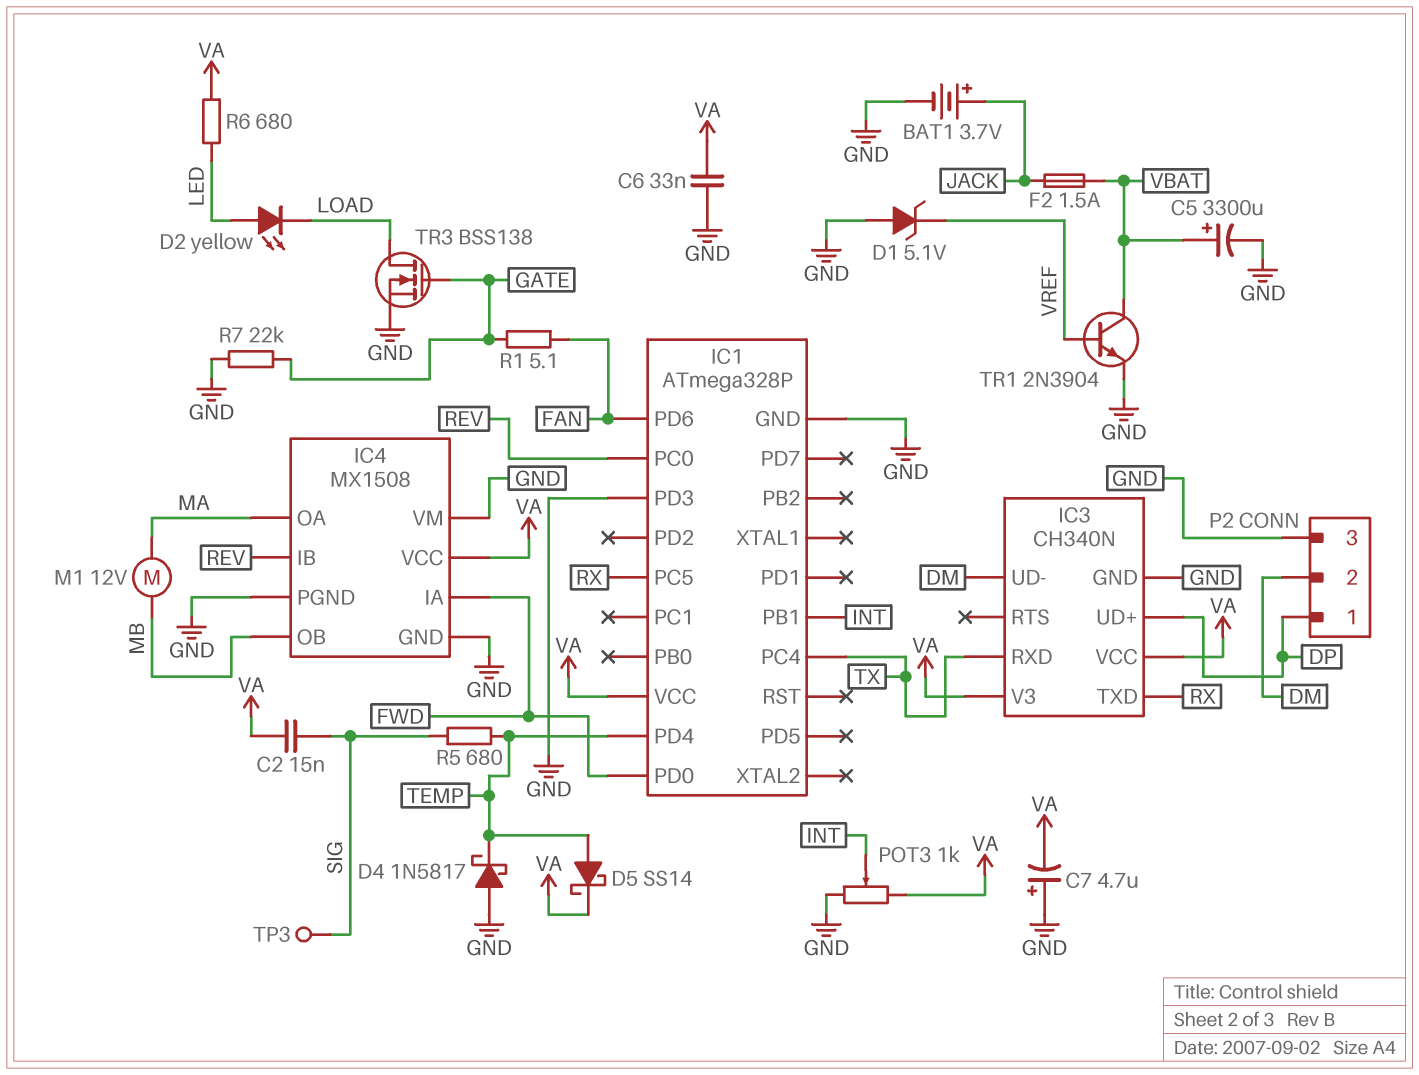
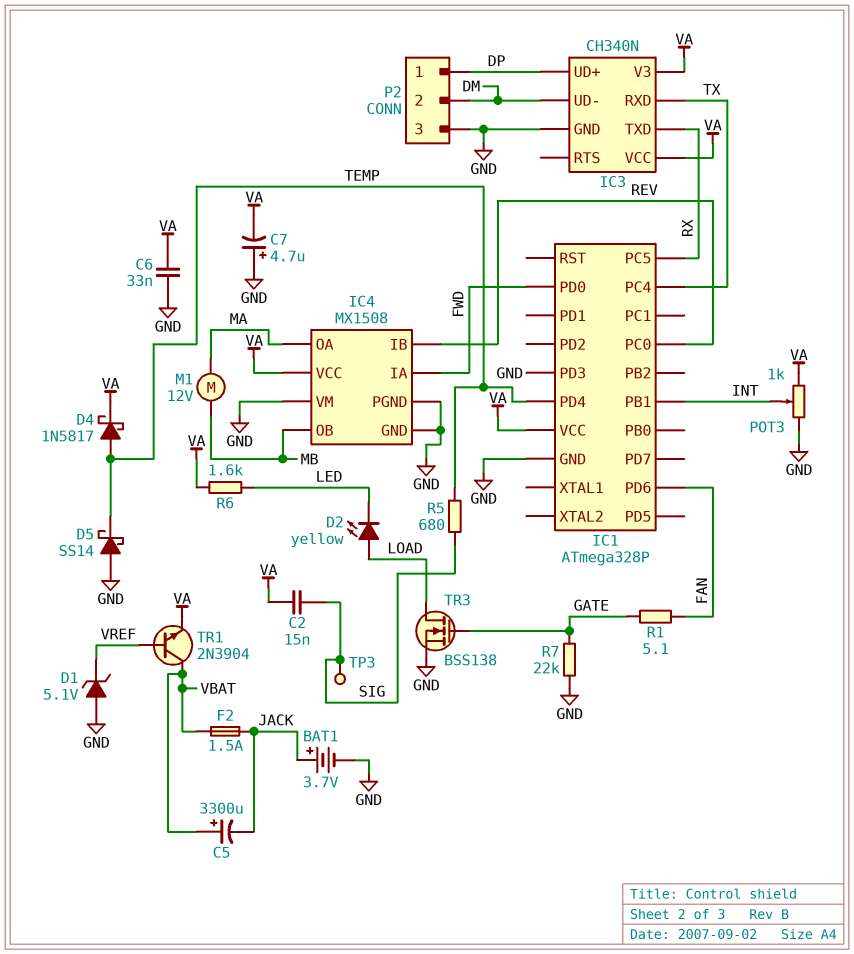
C5: 3300uF (plus VBAT, minus GND) -> 3300uF (plus VBAT, minus JACK)
D2: LED yellow (A LED, K LOAD) -> LED yellow (A LOAD, K LED)
D4: schottky 1N5817 (A GND, K TEMP) -> schottky 1N5817 (A TEMP, K VA)
D5: schottky SS14 (A TEMP, K VA) -> schottky SS14 (A GND, K TEMP)
R6: 680 (LED, VA) -> 1.6k (LED, VA)
TR1: NPN 2N3904 (B VREF, C VBAT, E GND) -> NPN 2N3904 (B VREF, C VBAT, E VA)

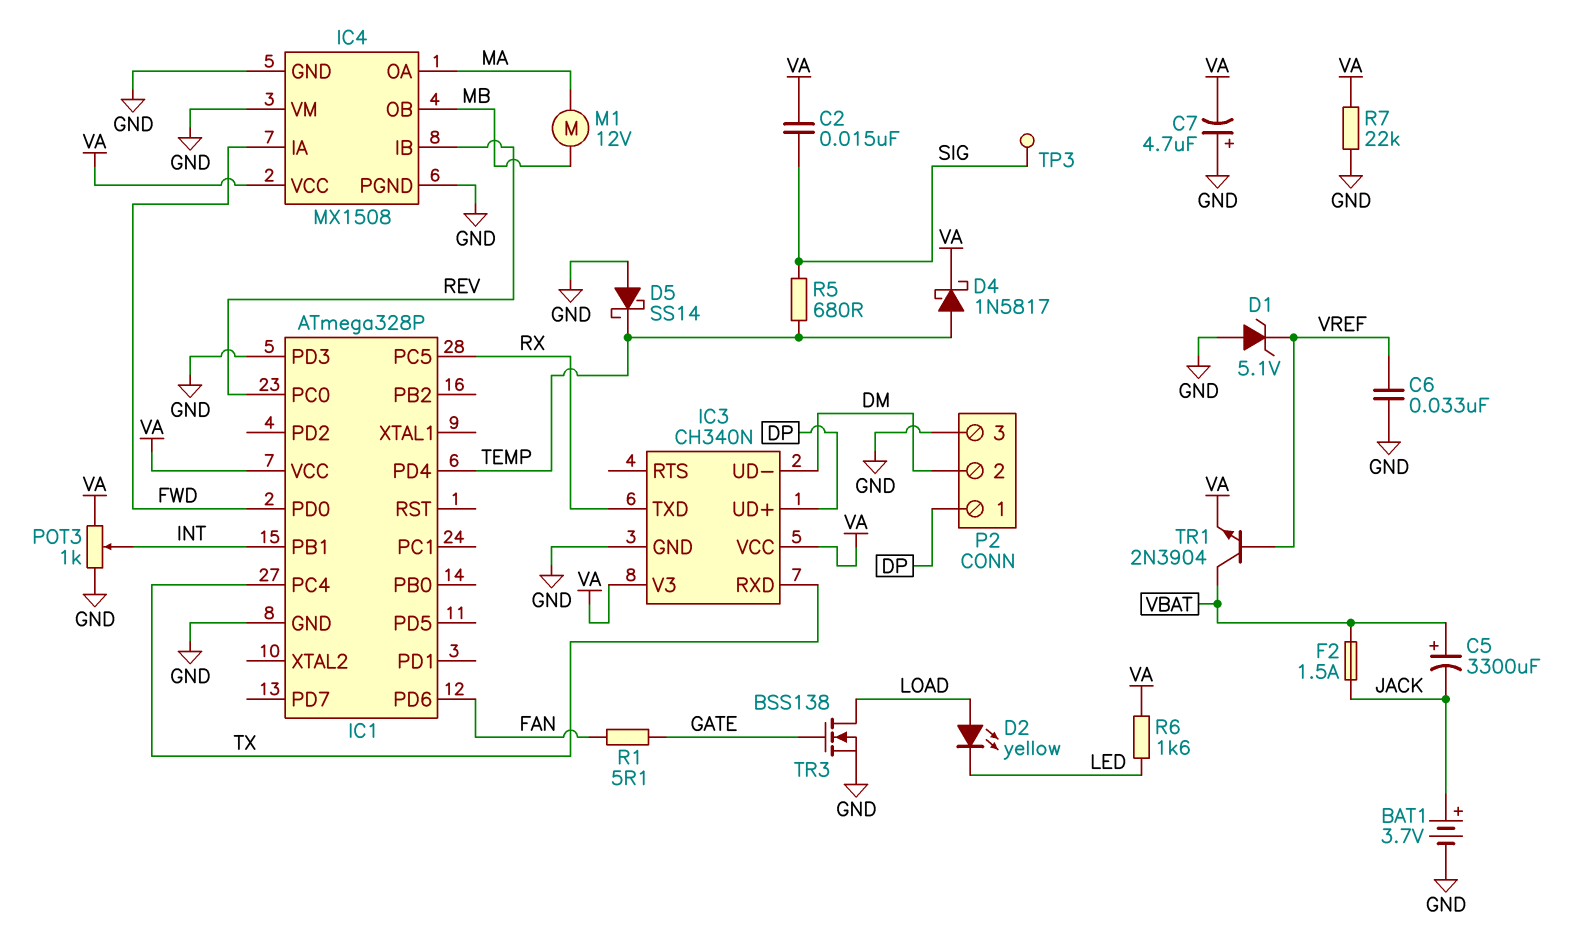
C6: 33nF (GND, VA) -> 33nF (GND, VREF)
R7: 22k (GATE, GND) -> 22k (GND, VA)

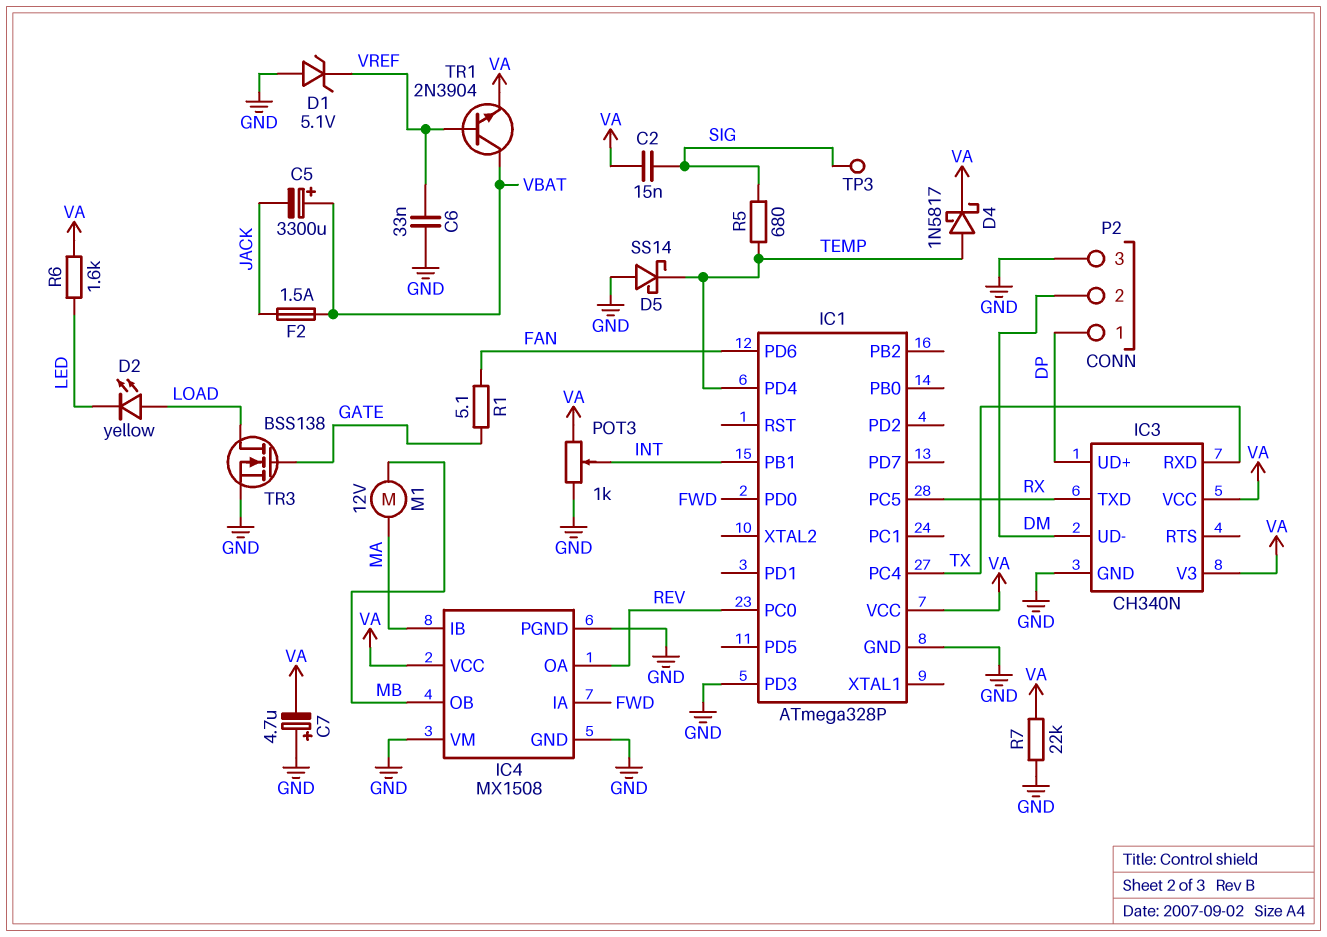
BAT1: 3.7V (plus JACK, minus GND) -> none
IC4 pin IB: REV -> MA
IC4 pin OA: MA -> REV

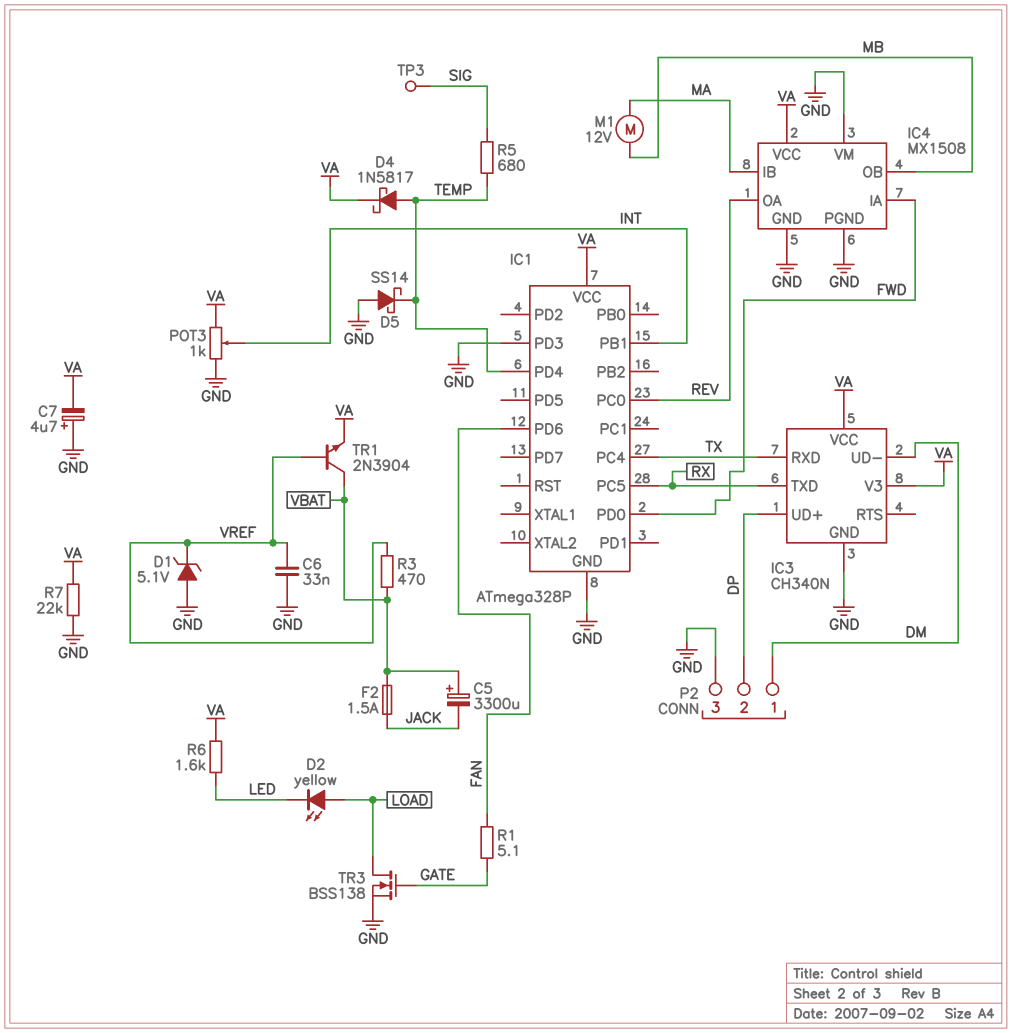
C2: 15nF (SIG, VA) -> none
P2 pin 1: DP -> DM
P2 pin 2: DM -> DP
R3: none -> 470 (VBAT, VREF)

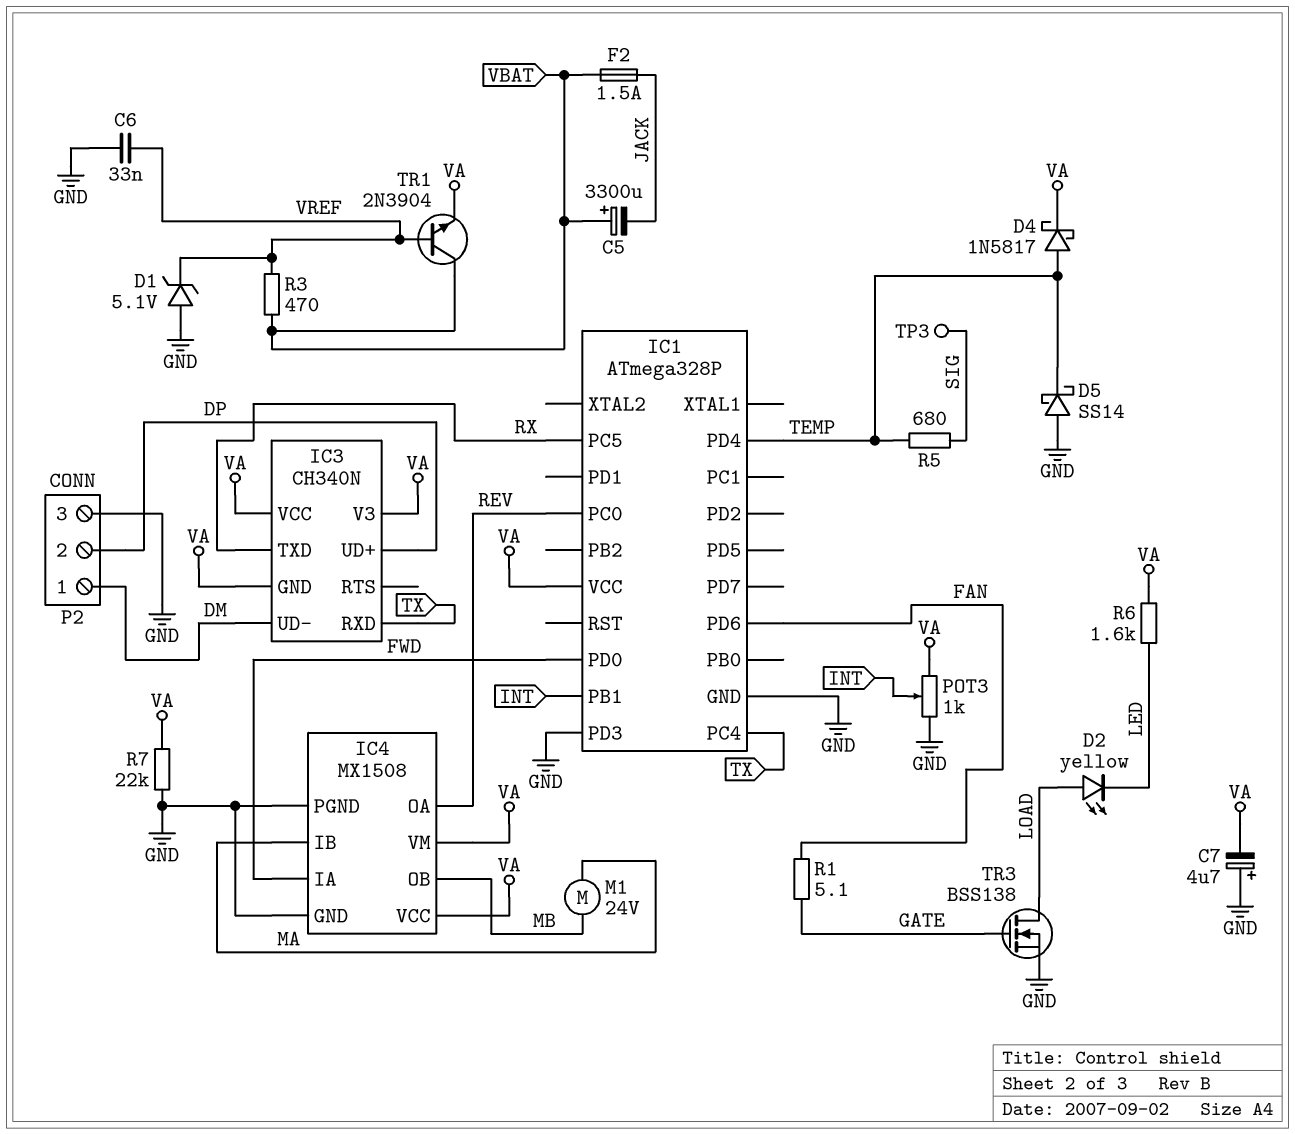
IC3 pin GND: GND -> VA
IC4 pin VM: GND -> VA
M1: motor 12V (MA, MB) -> motor 24V (MA, MB)

